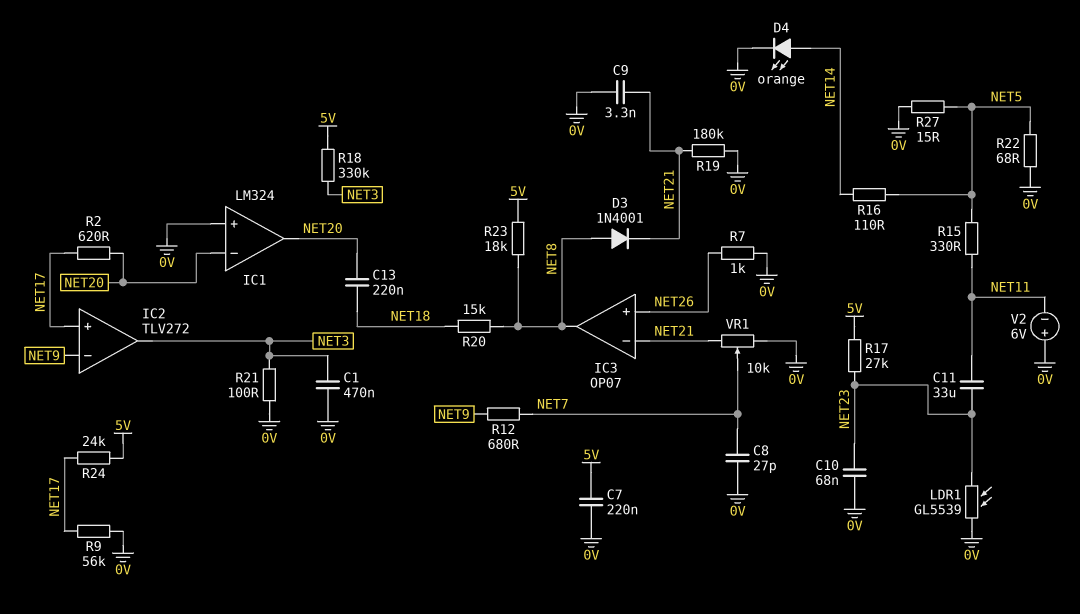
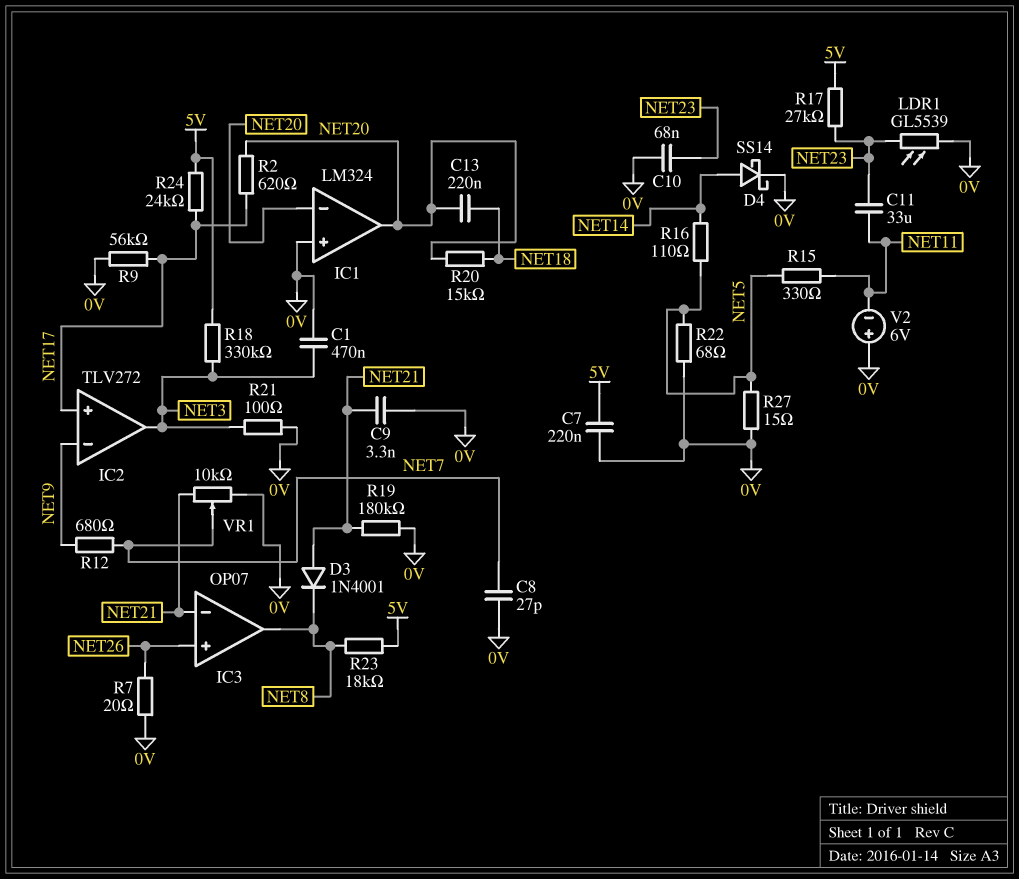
D3: diode 1N4001 (A NET8, K NET21) -> diode 1N4001 (A NET21, K NET8)
D4: LED orange (A NET14, K 0V) -> schottky SS14 (A NET14, K 0V)
R7: 1k (0V, NET26) -> 20 (0V, NET26)
R20: 15k (NET8, NET18) -> 15k (NET18, NET20)

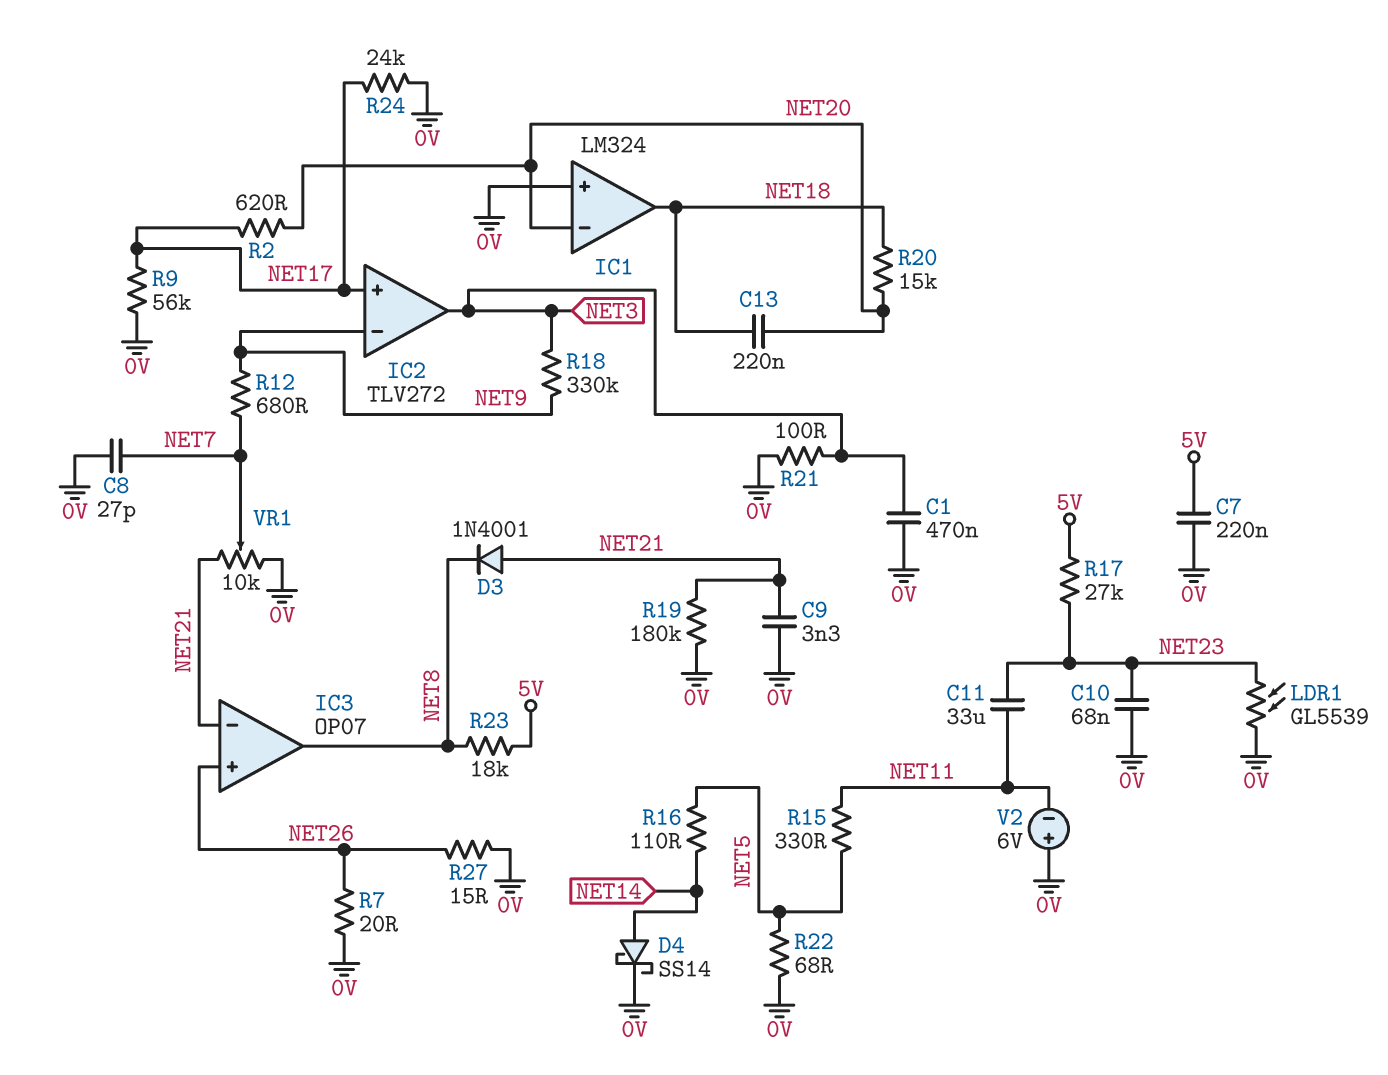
IC1 pin out: NET20 -> NET18
R18: 330k (5V, NET3) -> 330k (NET3, NET9)
R24: 24k (5V, NET17) -> 24k (0V, NET17)
R27: 15 (0V, NET5) -> 15 (0V, NET26)

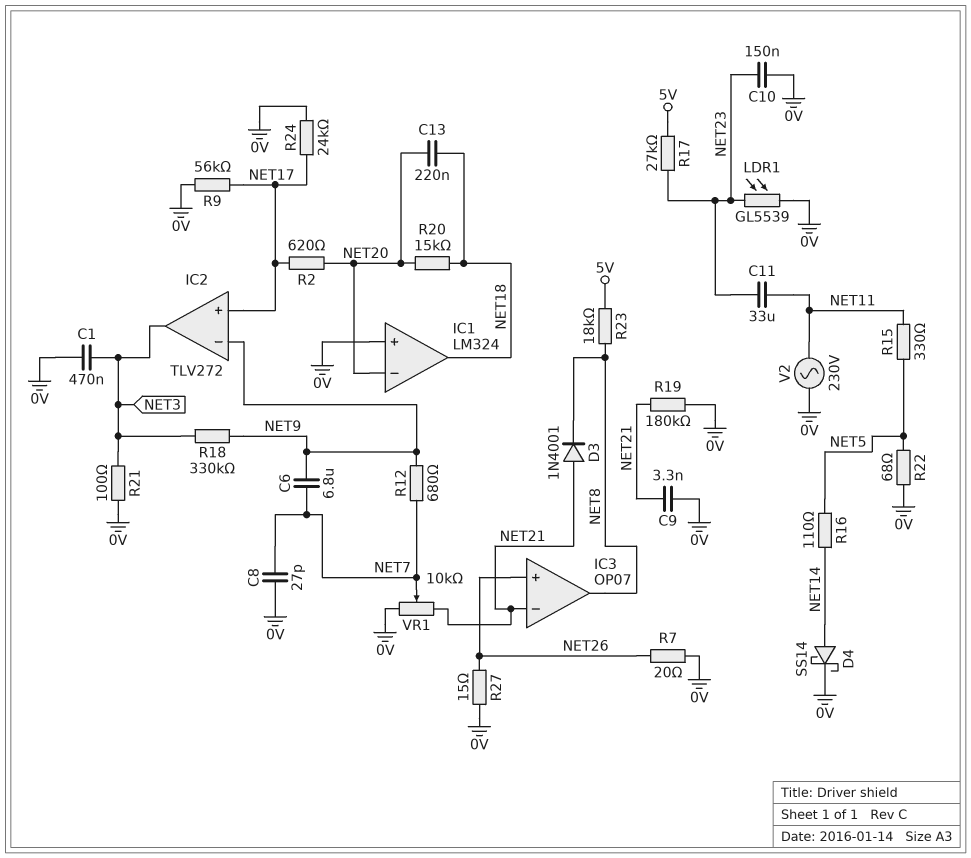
C6: none -> 6.8uF (NET7, NET9)
C7: 220nF (0V, 5V) -> none
C10: 68nF (0V, NET23) -> 150nF (0V, NET23)
V2: 6V (plus 0V, minus NET11) -> AC 230V (0V, NET11)

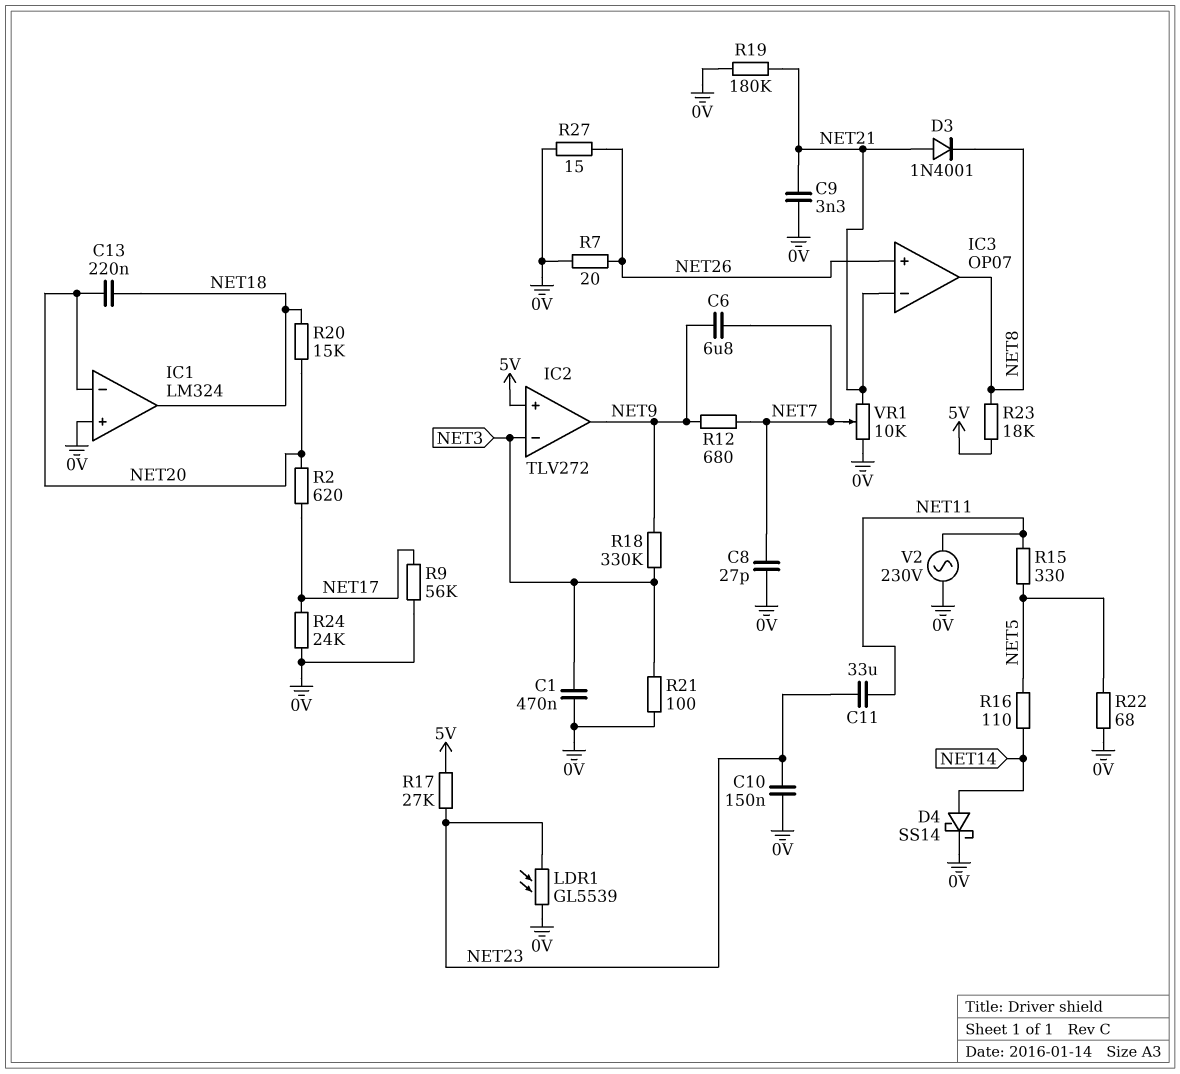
IC2 pin in+: NET17 -> 5V
IC2 pin in-: NET9 -> NET3
IC2 pin out: NET3 -> NET9

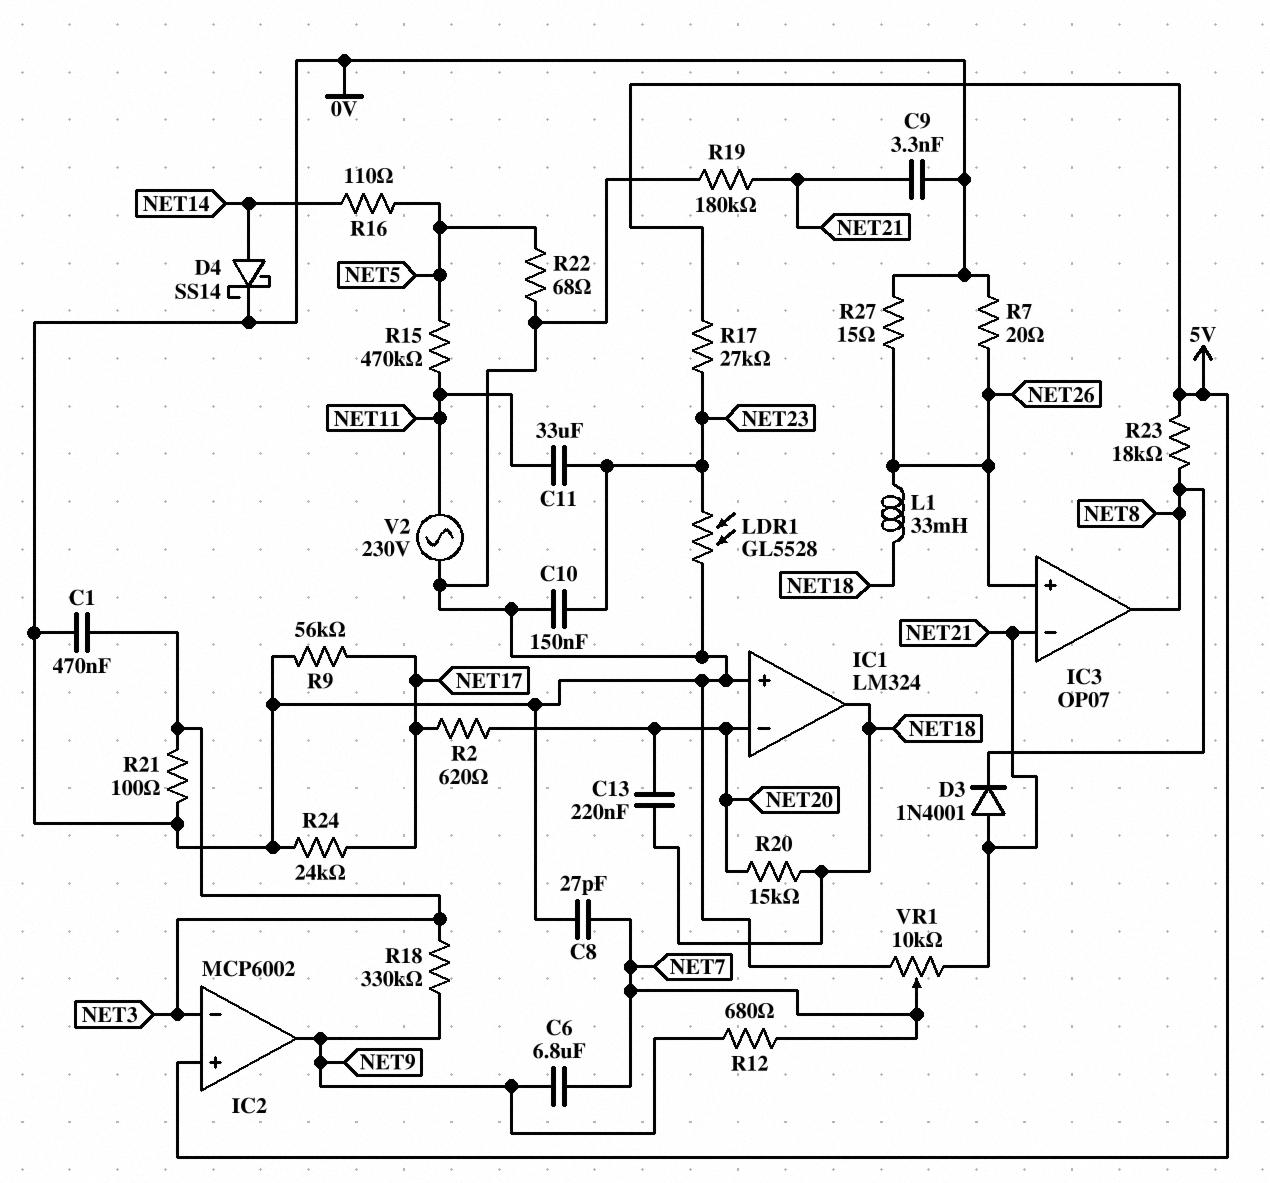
IC2: TLV272 -> MCP6002
L1: none -> 33mH (NET18, NET26)
LDR1: GL5539 (0V, NET23) -> GL5528 (0V, NET23)
R15: 330 (NET5, NET11) -> 470k (NET5, NET11)

